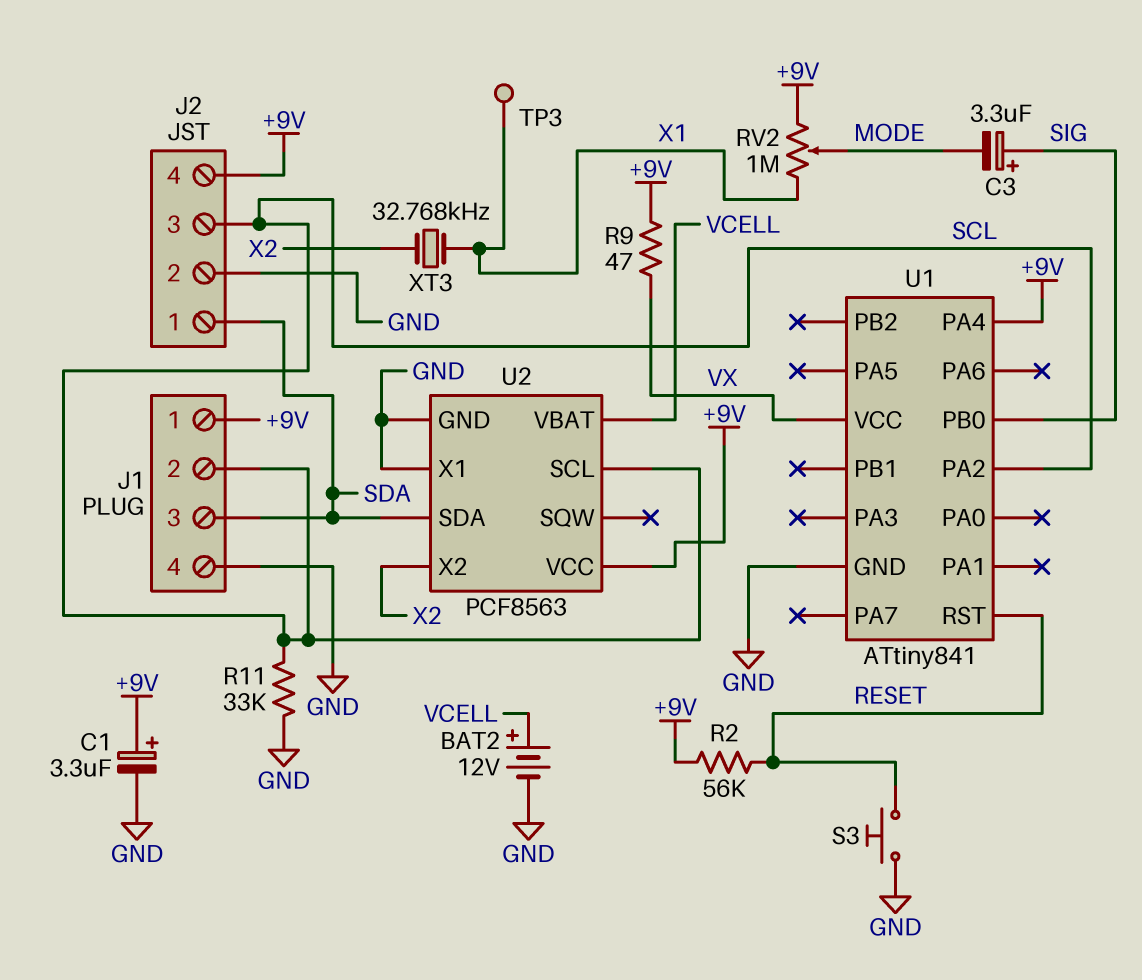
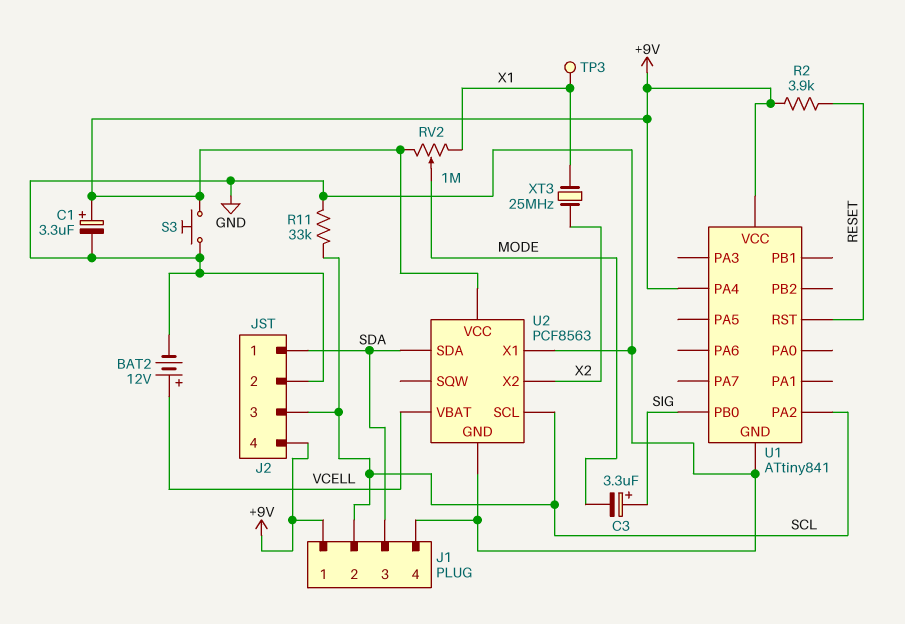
R2: 56k (+9V, RESET) -> 3.9k (+9V, RESET)
R9: 47 (+9V, VX) -> none
S3: button (GND, RESET) -> button (+9V, GND)
U1 pin VCC: VX -> +9V
XT3: 32.768kHz (X1, X2) -> 25MHz (X1, X2)

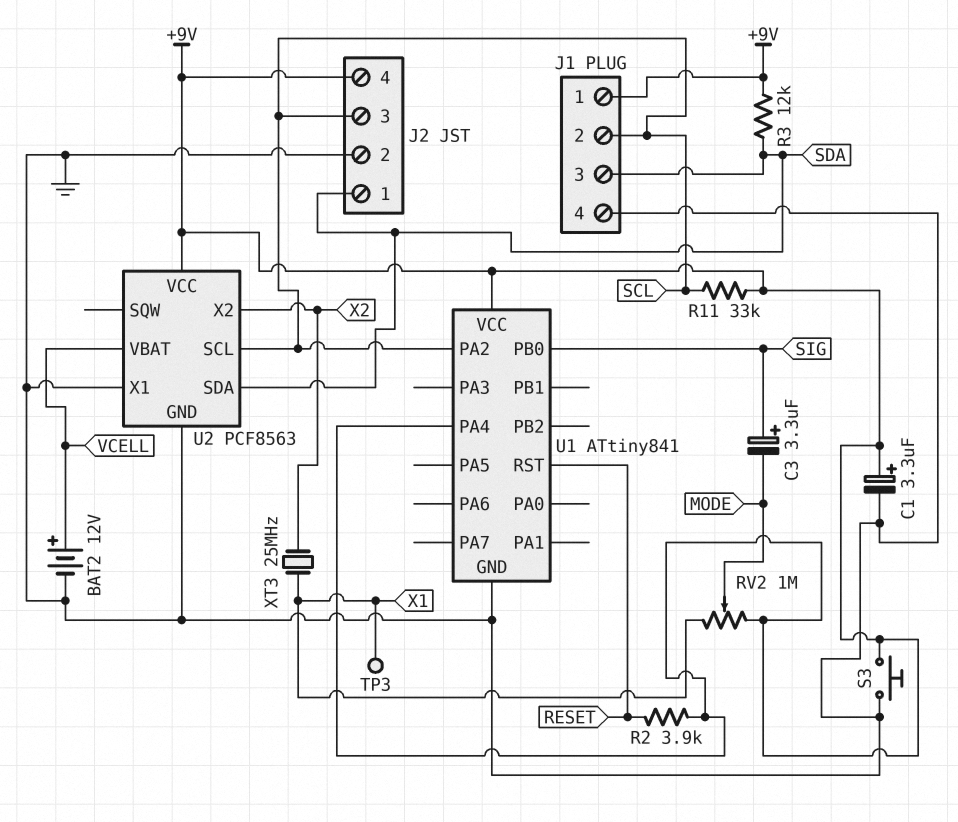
R3: none -> 12k (+9V, SDA)
R11: 33k (GND, SCL) -> 33k (+9V, SCL)

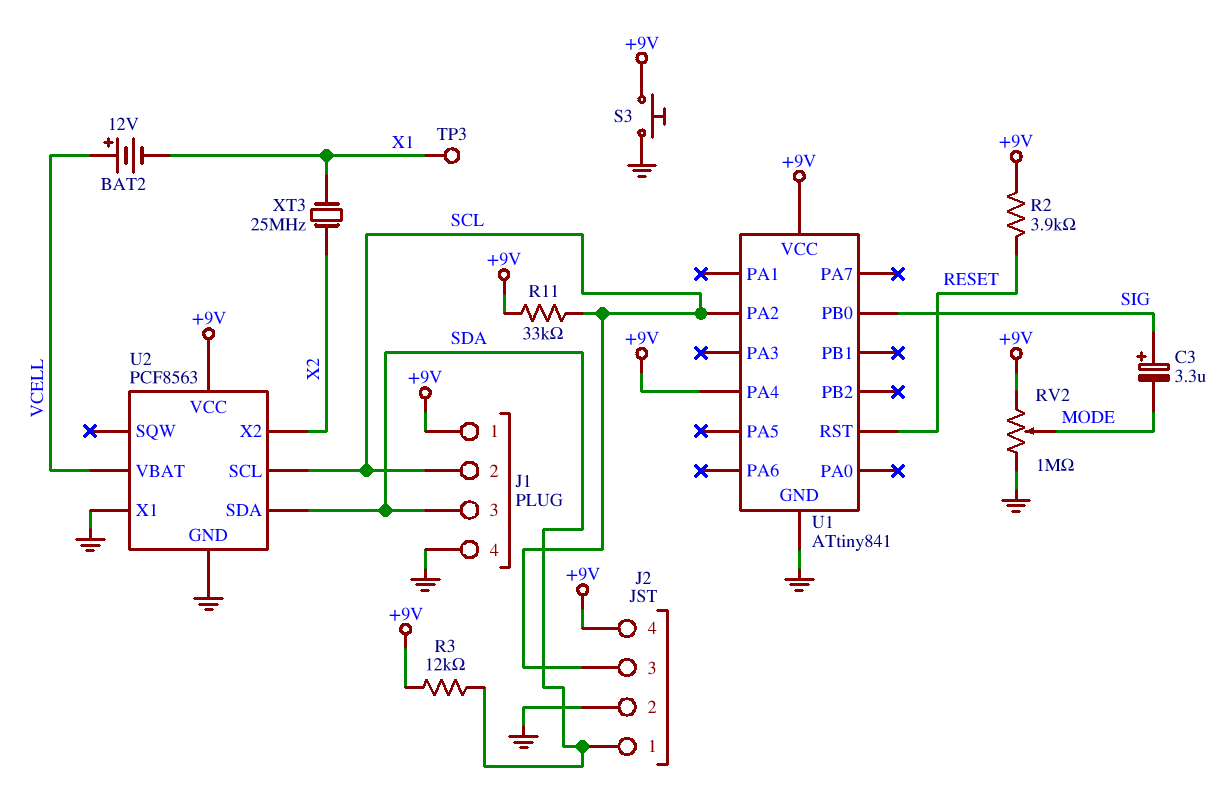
BAT2: 12V (plus VCELL, minus GND) -> 12V (plus VCELL, minus X1)
C1: 3.3uF (plus +9V, minus GND) -> none
RV2: 1M (+9V, X1, wiper MODE) -> 1M (+9V, GND, wiper MODE)

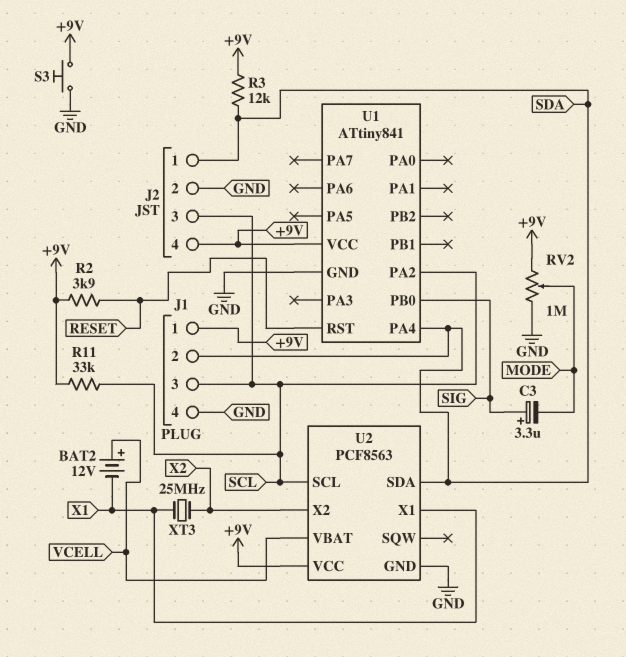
J1 pin 2: SCL -> SDA
J1 pin 3: SDA -> SCL
TP3: test point (X1) -> none
U1 pin PA4: +9V -> SDA
U2 pin X1: GND -> X1

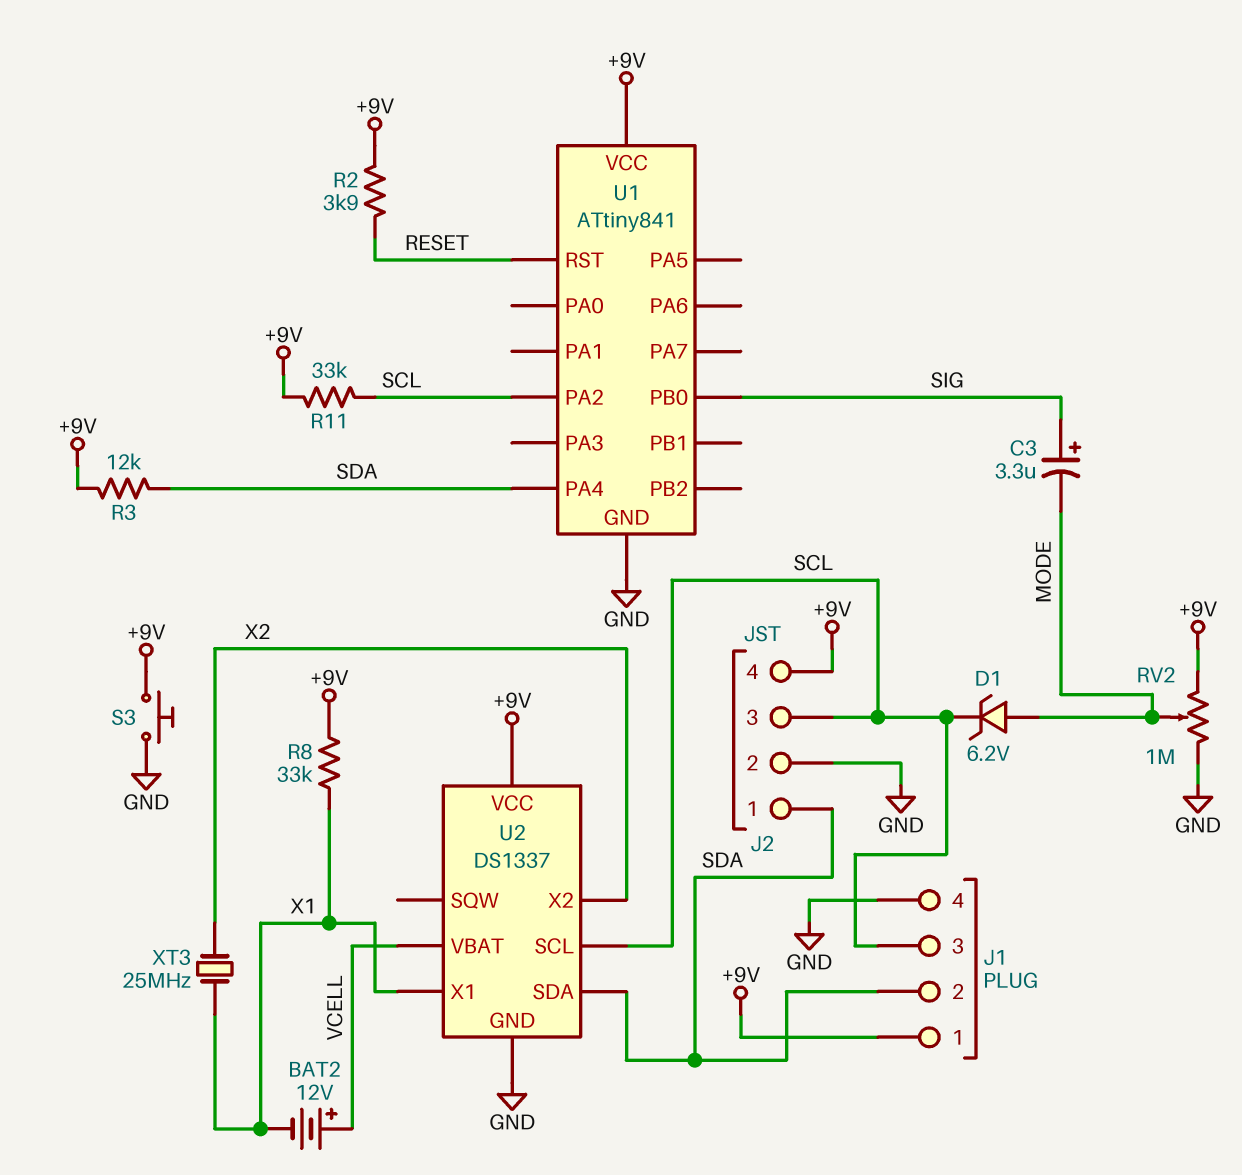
D1: none -> zener 6.2V (A MODE, K SCL)
R8: none -> 33k (+9V, X1)
U2: PCF8563 -> DS1337

